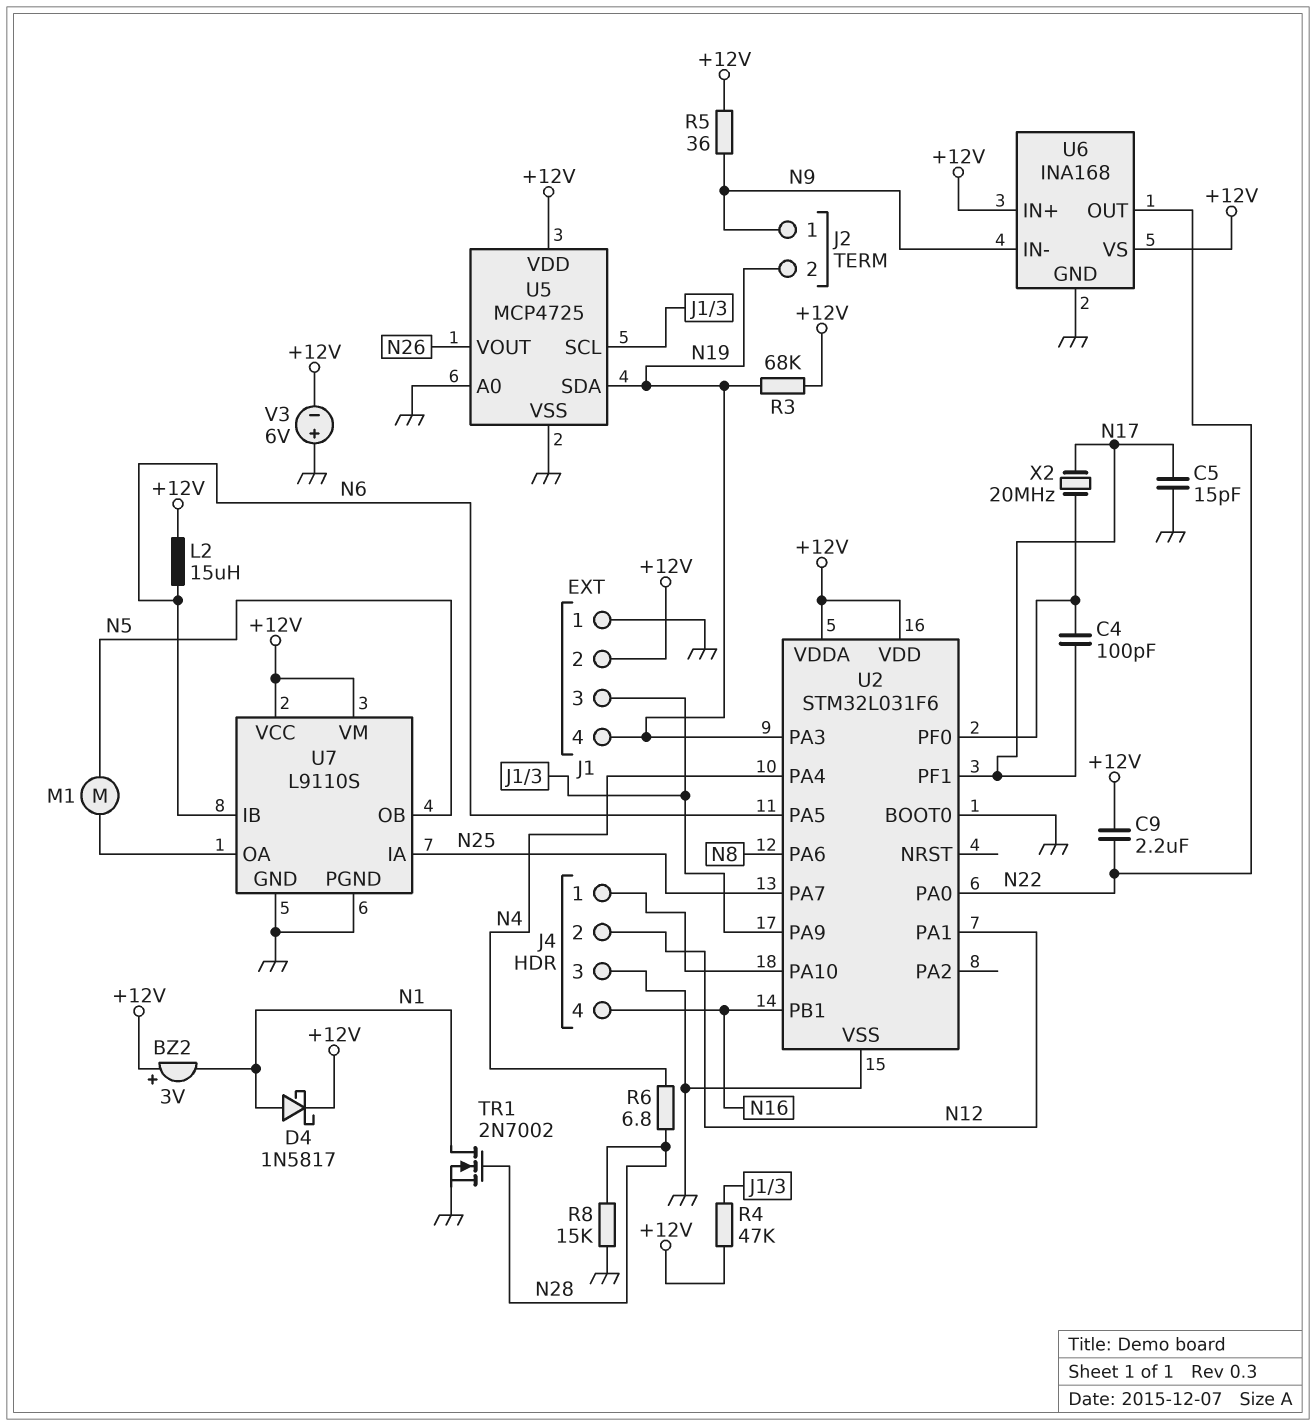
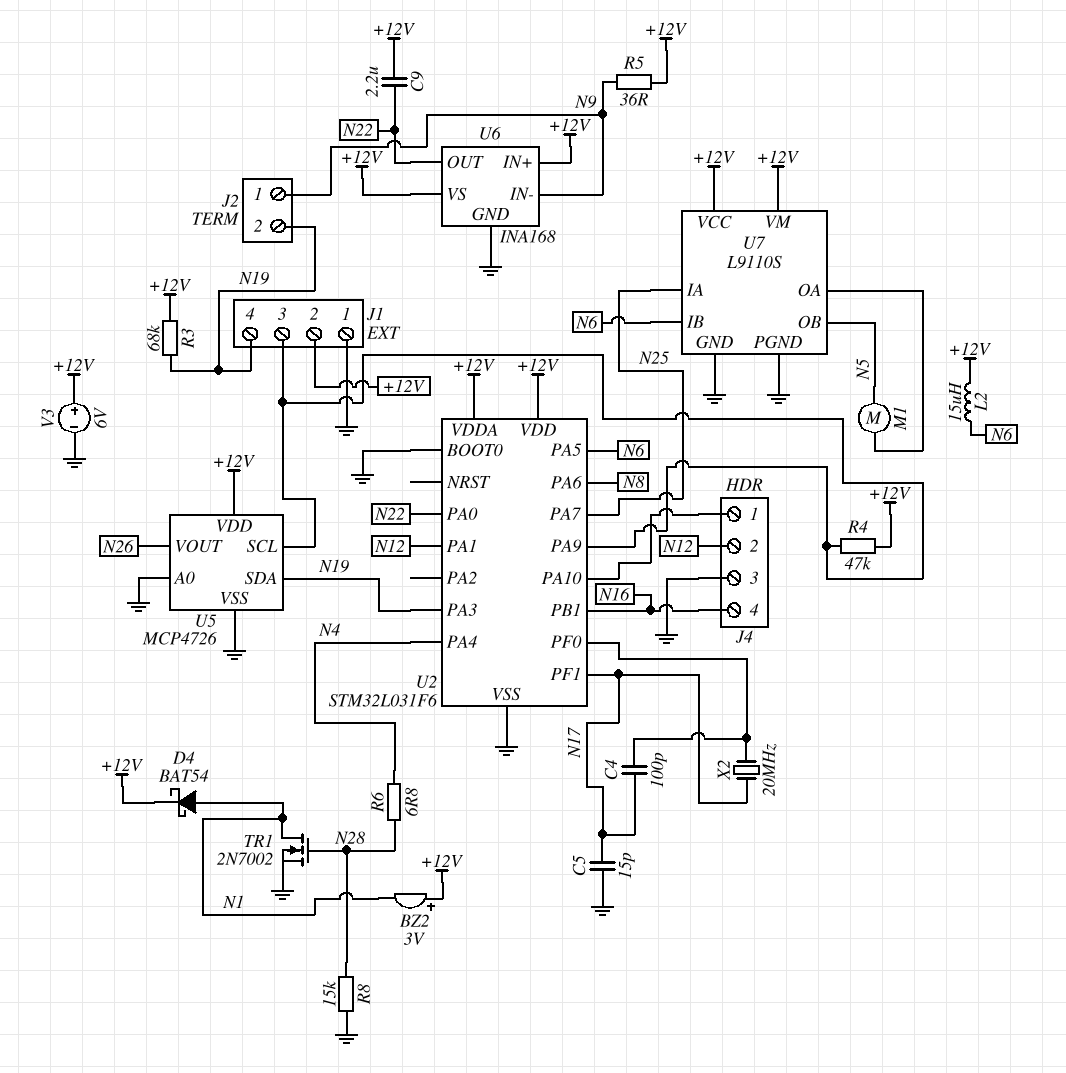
D4: schottky 1N5817 (A N1, K +12V) -> schottky BAT54 (A N1, K +12V)
U5: MCP4725 -> MCP4726
V3: 6V (plus GND, minus +12V) -> 6V (plus +12V, minus GND)

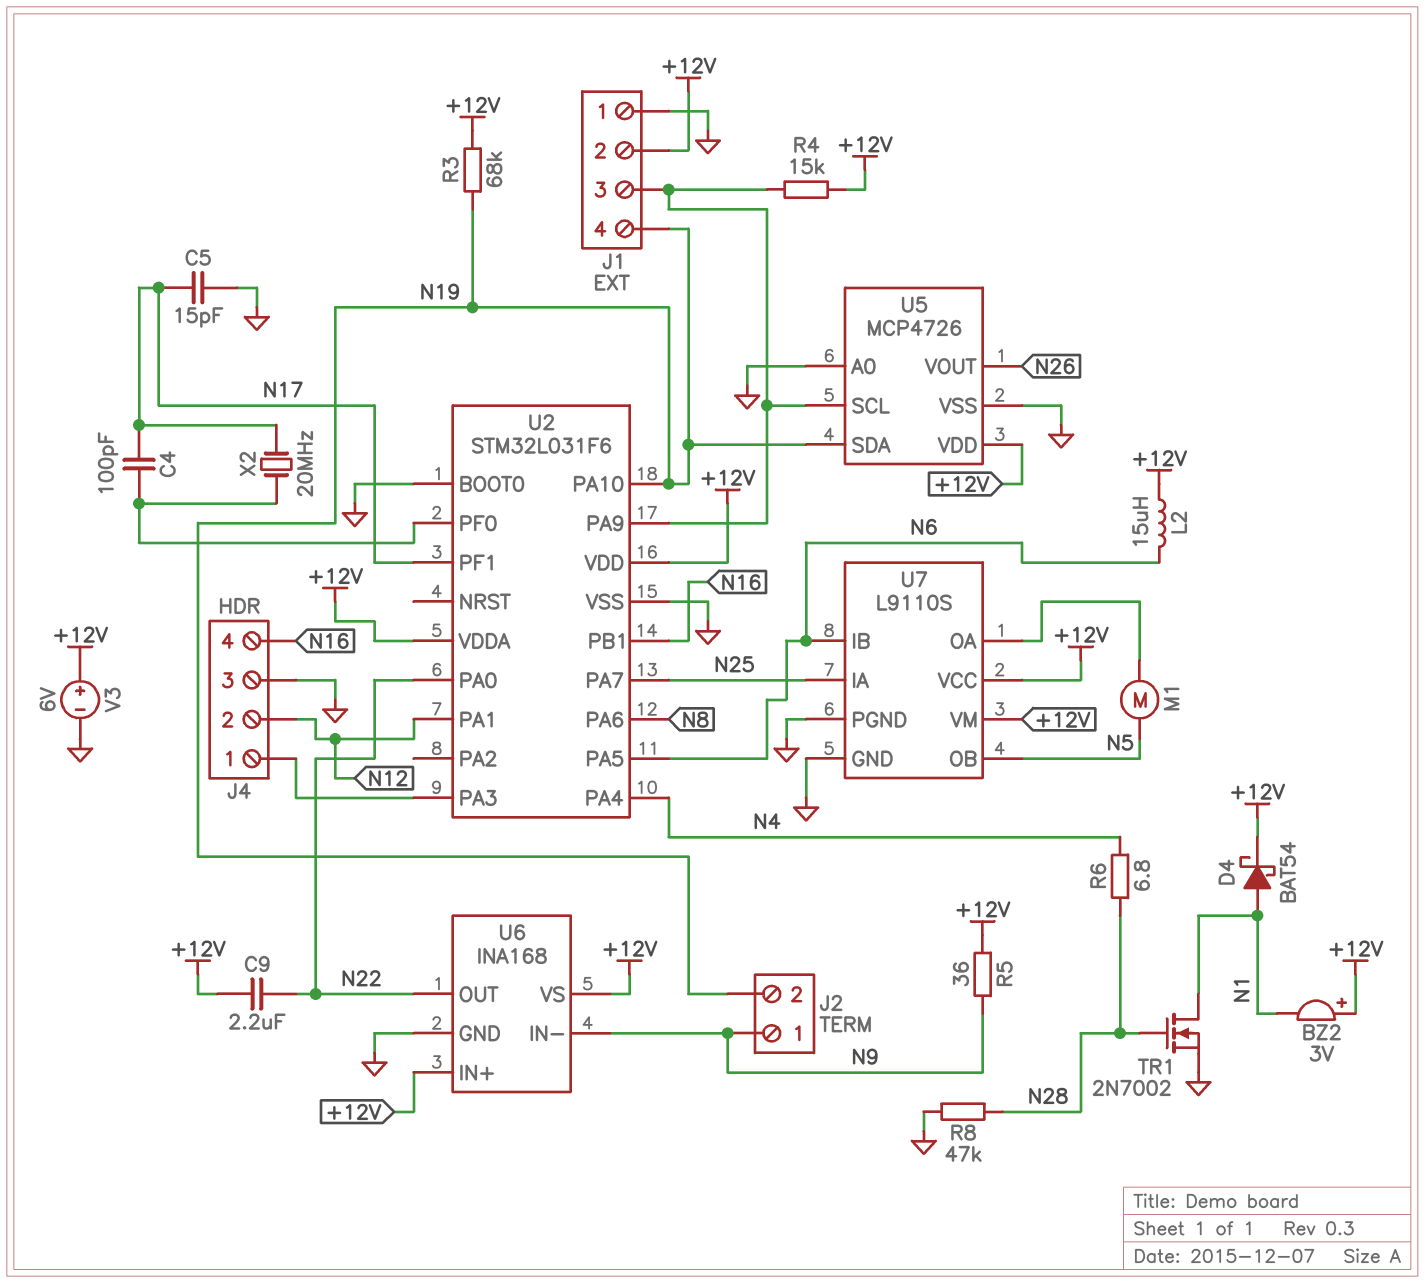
R4: 47k (+12V, J1/3) -> 15k (+12V, J1/3)
R8: 15k (GND, N28) -> 47k (GND, N28)
U2 pin PA3: N19 -> J4/1
U2 pin PA10: J4/1 -> N19

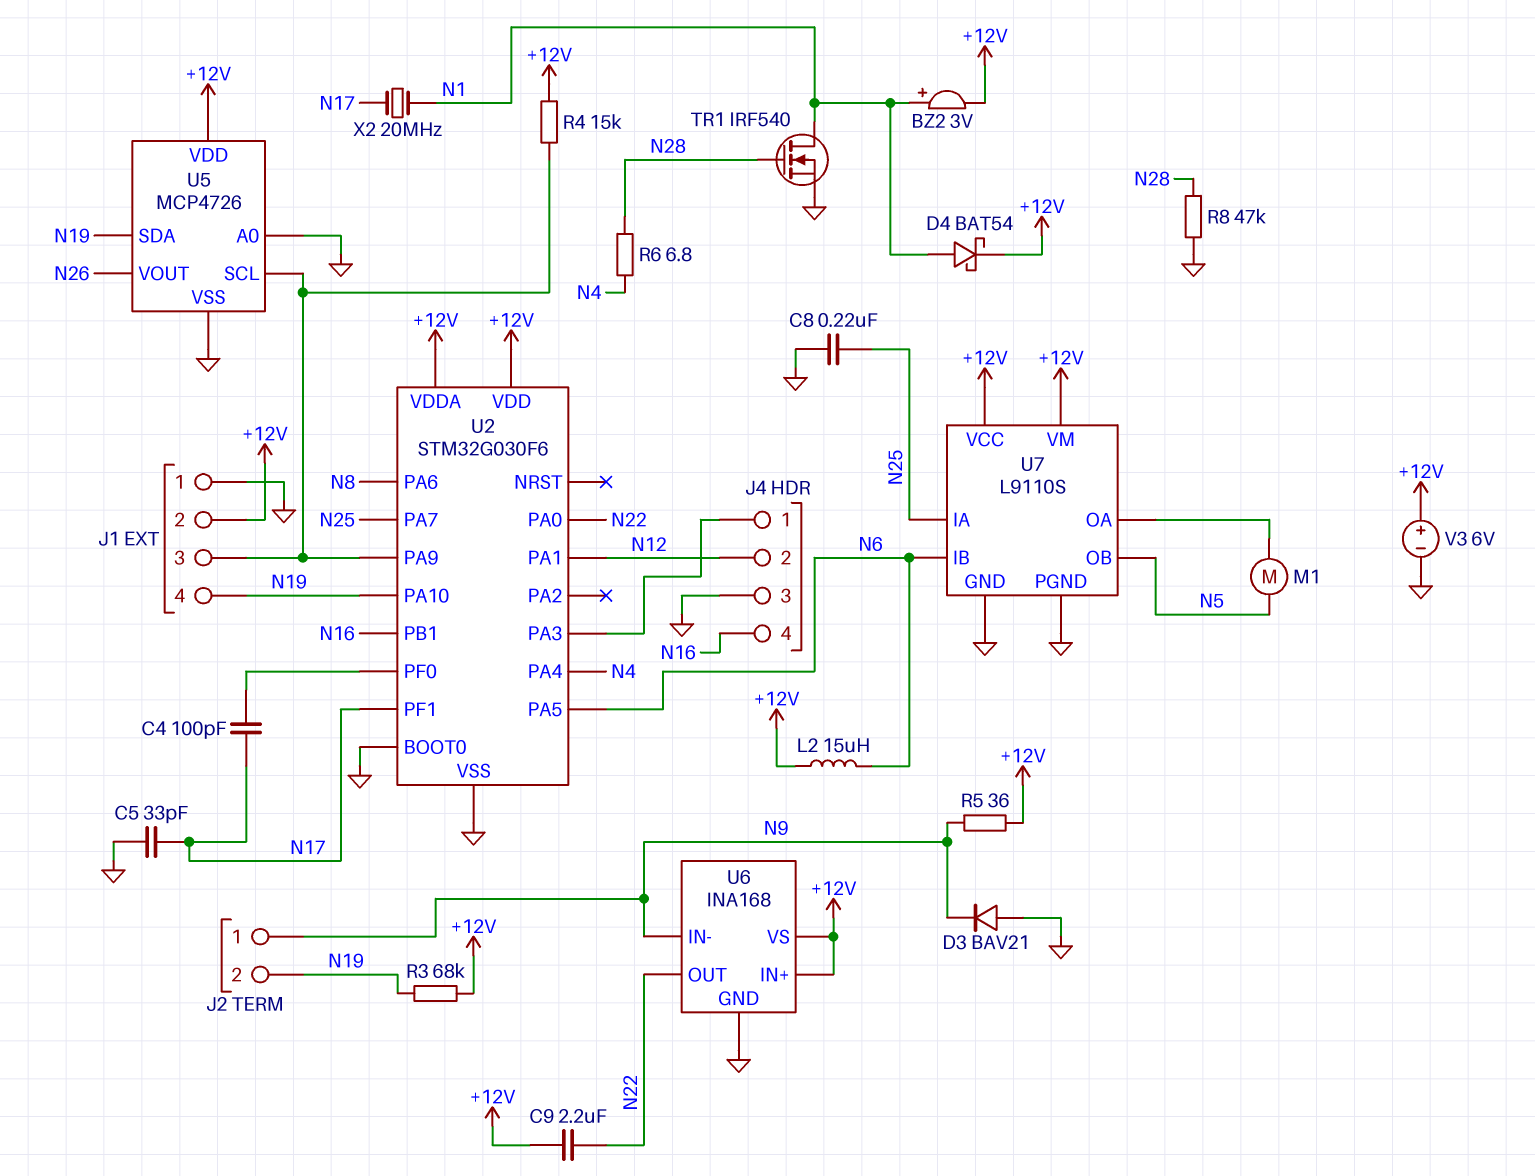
BZ2: buzzer 3V (plus +12V, minus N1) -> buzzer 3V (plus N1, minus +12V)
C5: 15pF (GND, N17) -> 33pF (GND, N17)
C8: none -> 220nF (GND, N25)
D3: none -> diode BAV21 (A GND, K N9)
TR1: NMOS 2N7002 (G N28, D N1, S GND) -> NMOS IRF540 (G N28, D N1, S GND)
U2: STM32L031F6 -> STM32G030F6
X2: 20MHz (N17, U2/PF0) -> 20MHz (N1, N17)

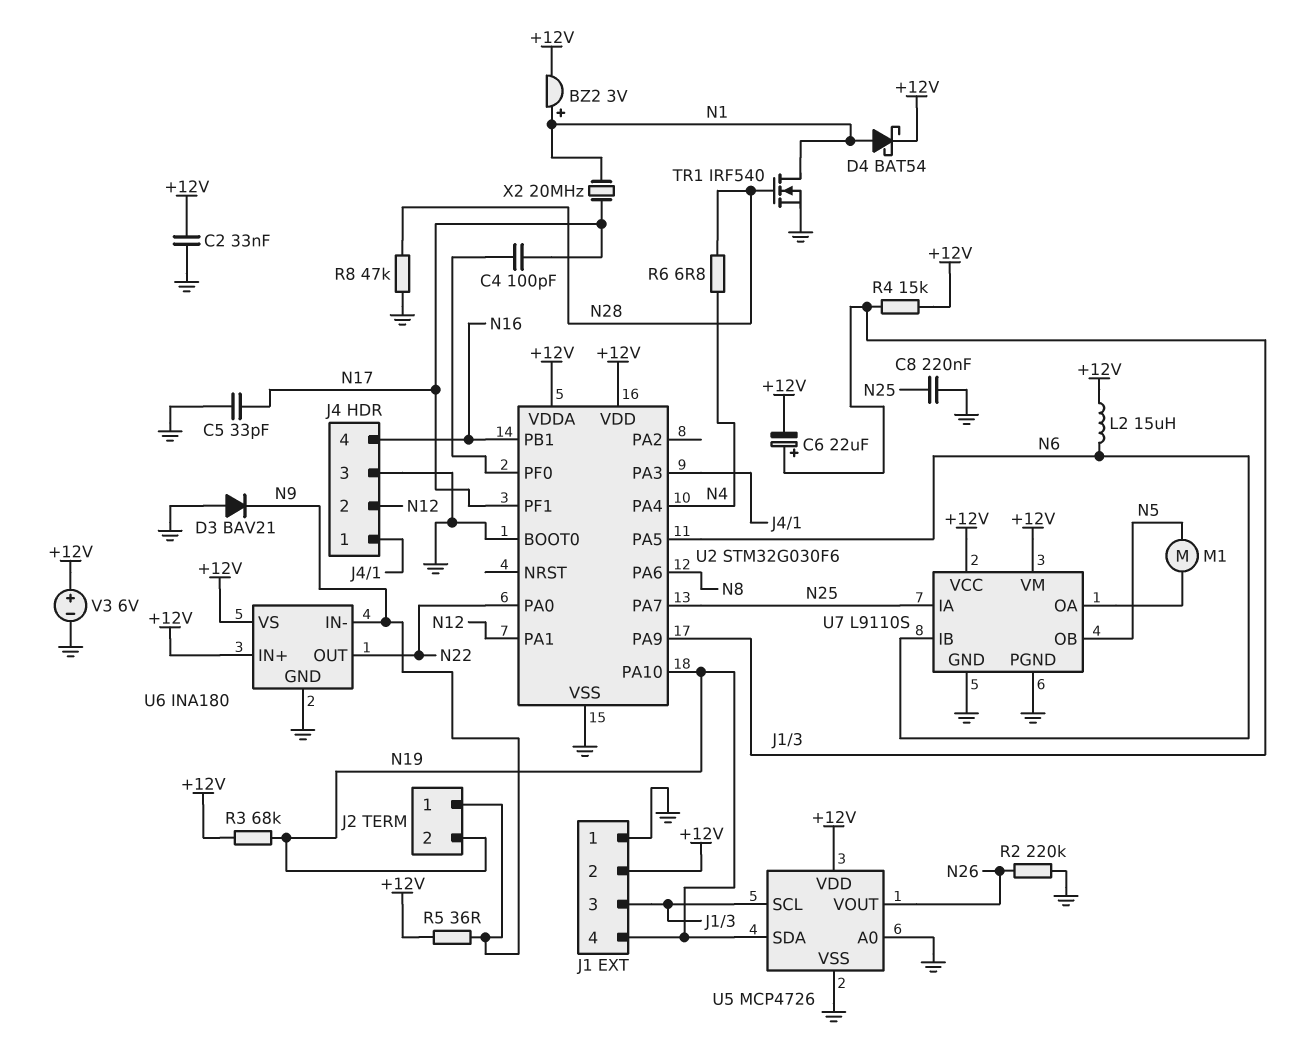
C2: none -> 33nF (+12V, GND)
C6: none -> 22uF (plus J1/3, minus +12V)
C9: 2.2uF (+12V, N22) -> none
R2: none -> 220k (GND, N26)
U6: INA168 -> INA180

